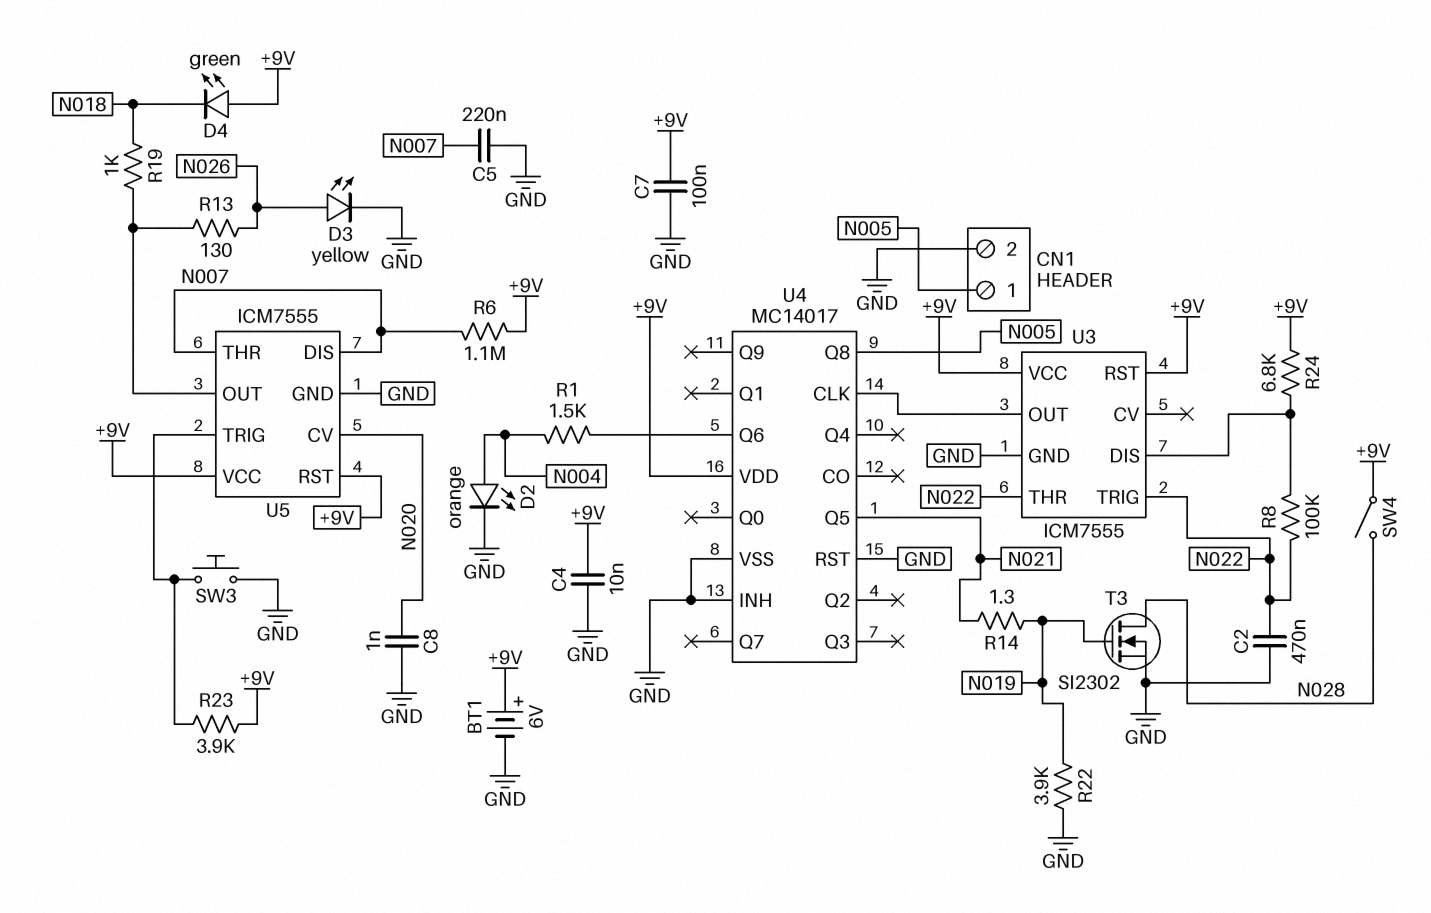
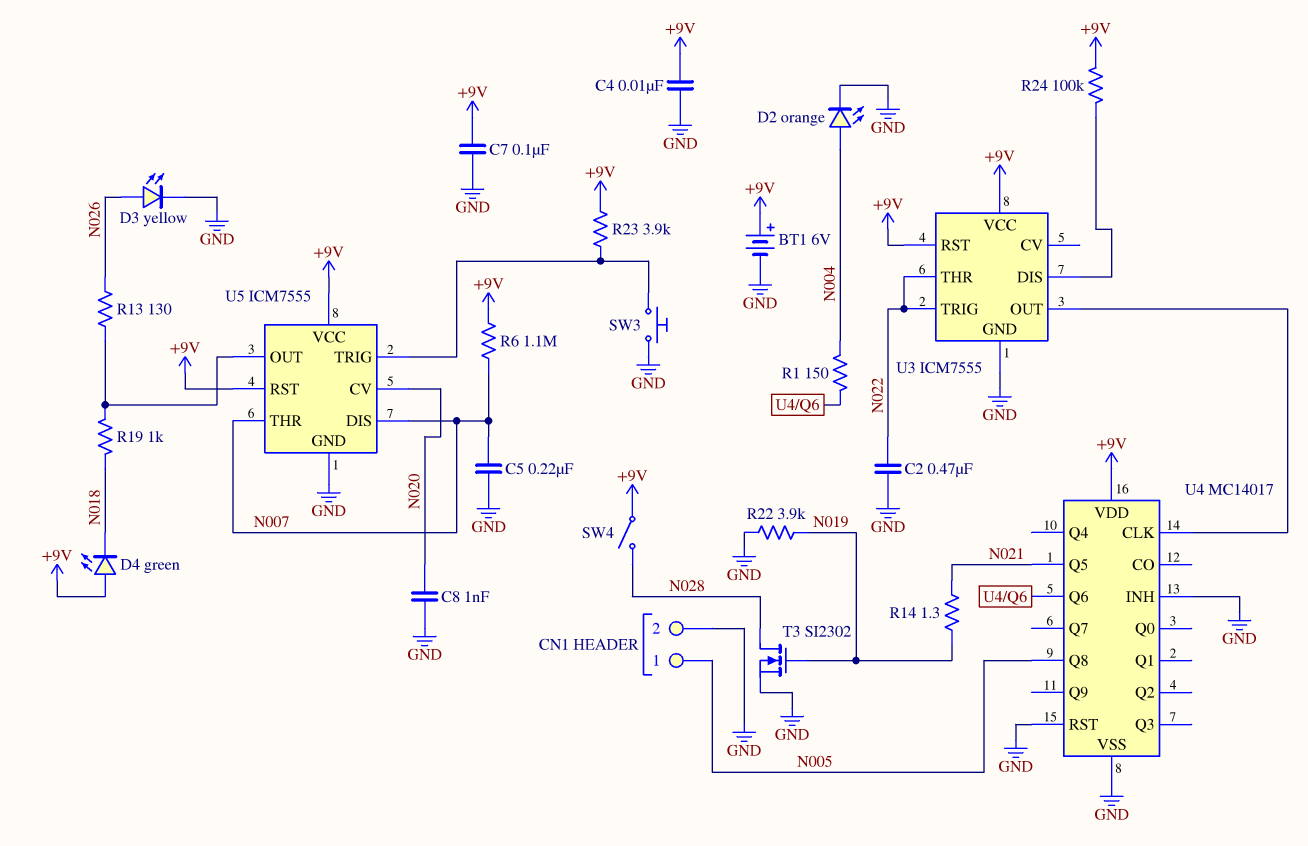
R1: 1.5k (N004, U4/Q6) -> 150 (N004, U4/Q6)
R8: 100k (N022, U3/DIS) -> none
R24: 6.8k (+9V, U3/DIS) -> 100k (+9V, U3/DIS)

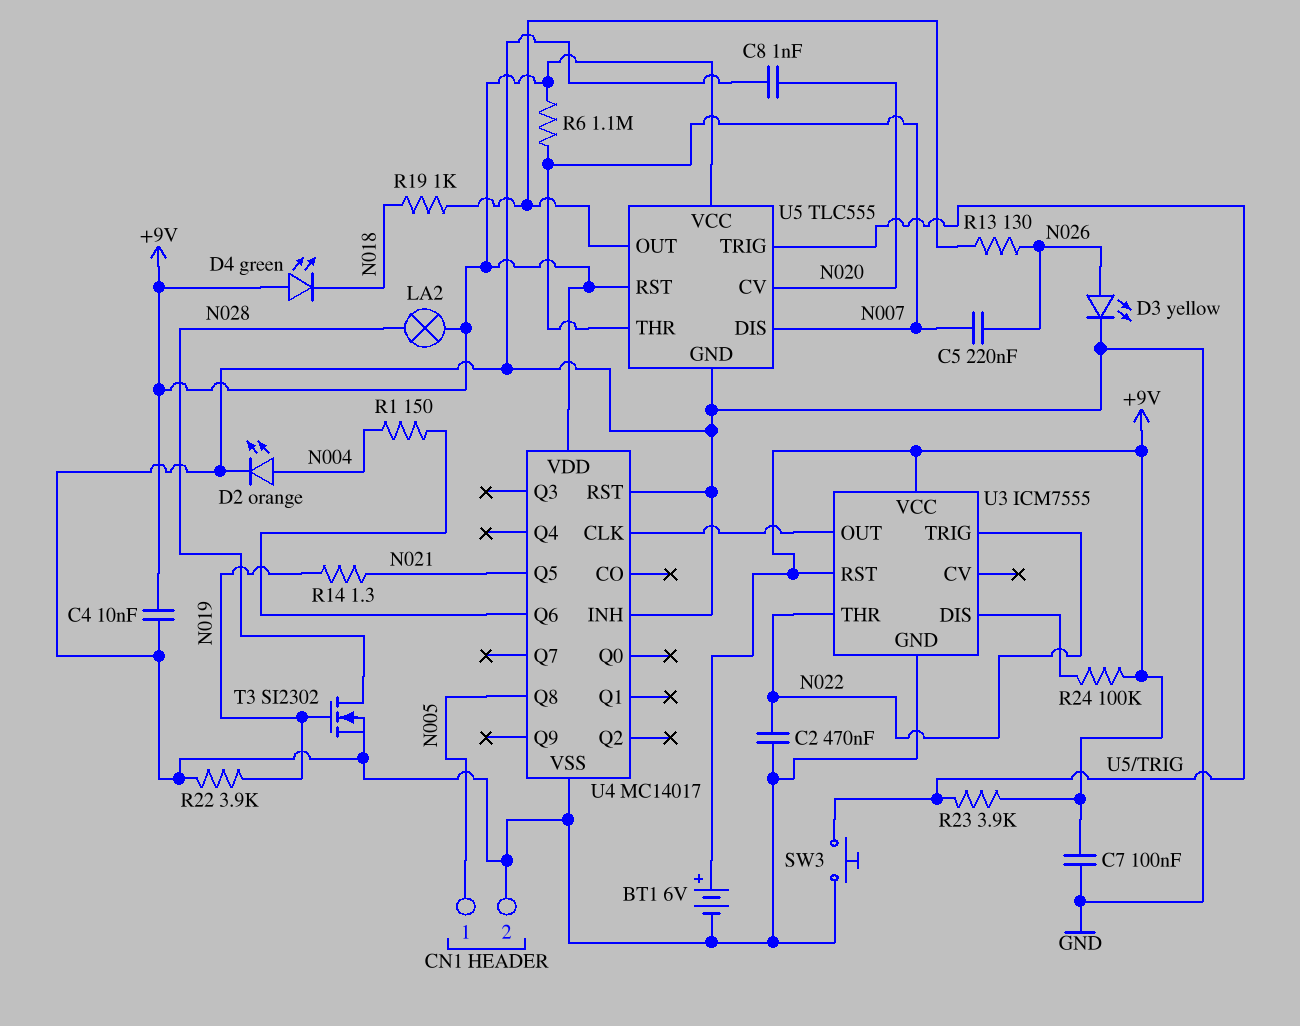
C5: 220nF (GND, N007) -> 220nF (N007, N026)
LA2: none -> lamp (+9V, N028)
SW4: switch (+9V, N028) -> none
U5: ICM7555 -> TLC555

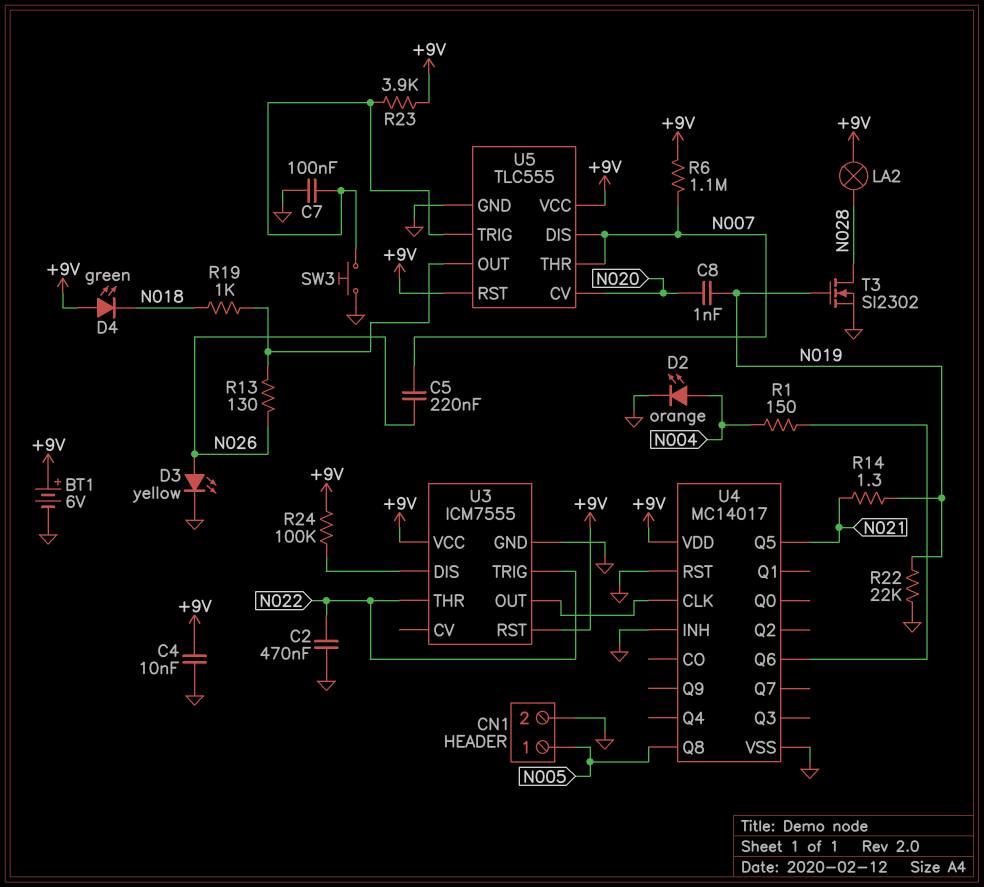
C7: 100nF (+9V, GND) -> 100nF (GND, U5/TRIG)
C8: 1nF (GND, N020) -> 1nF (N019, N020)
R22: 3.9k (GND, N019) -> 22k (GND, N019)

